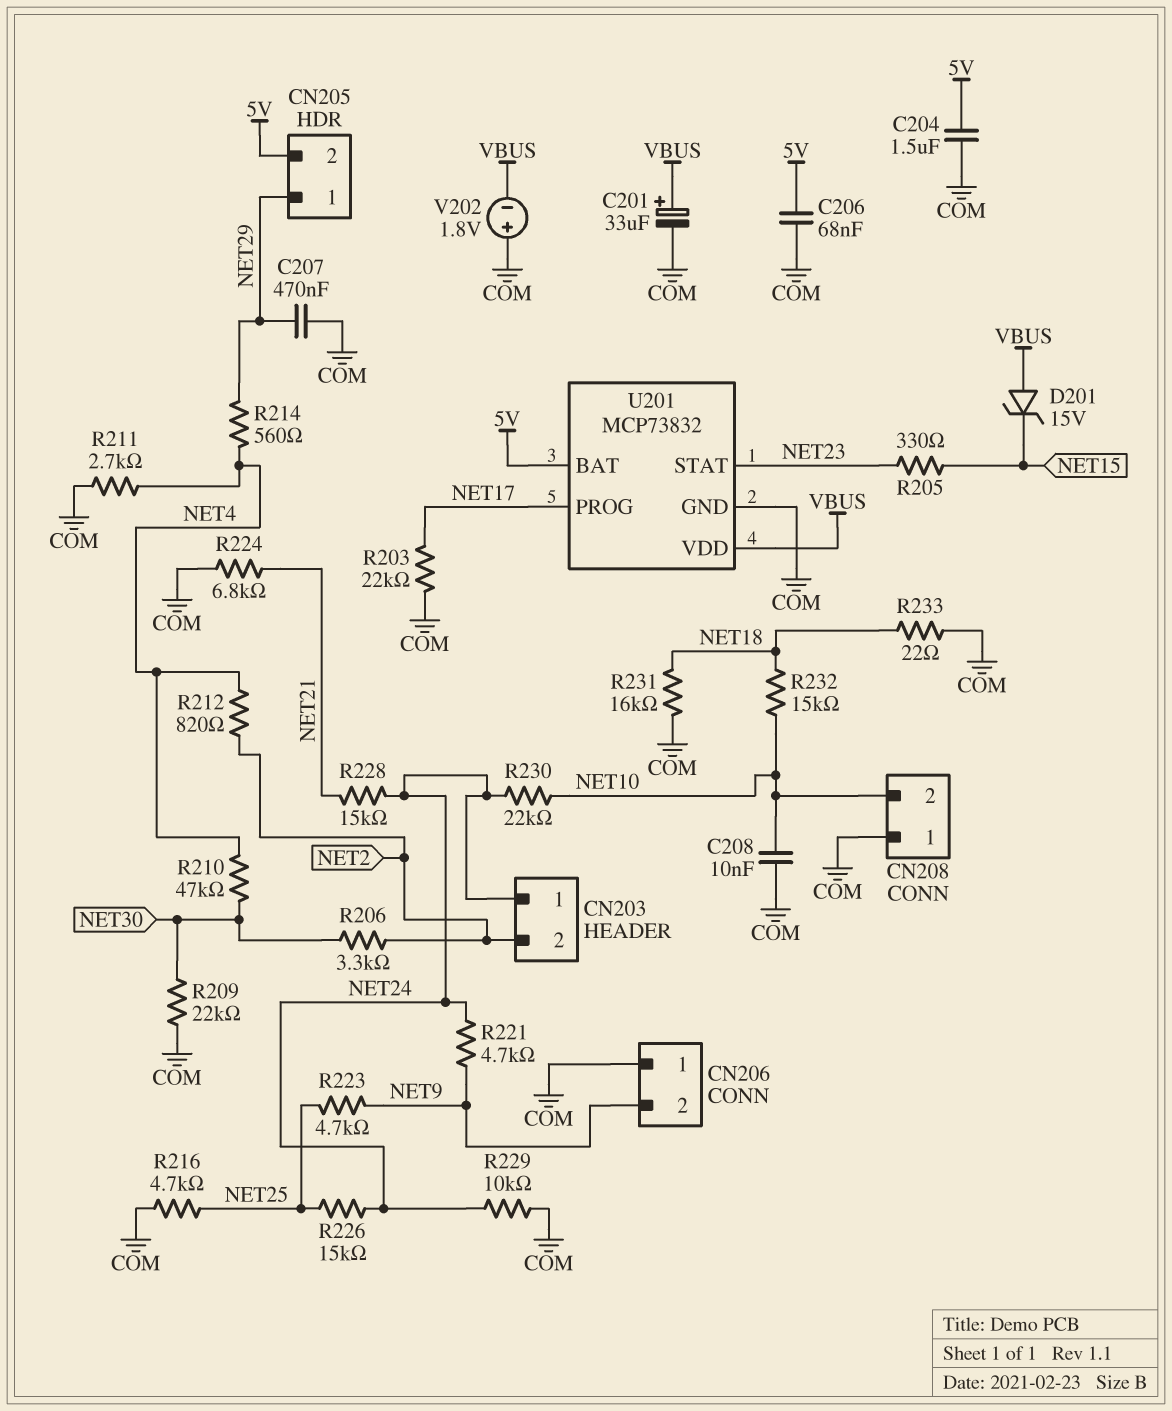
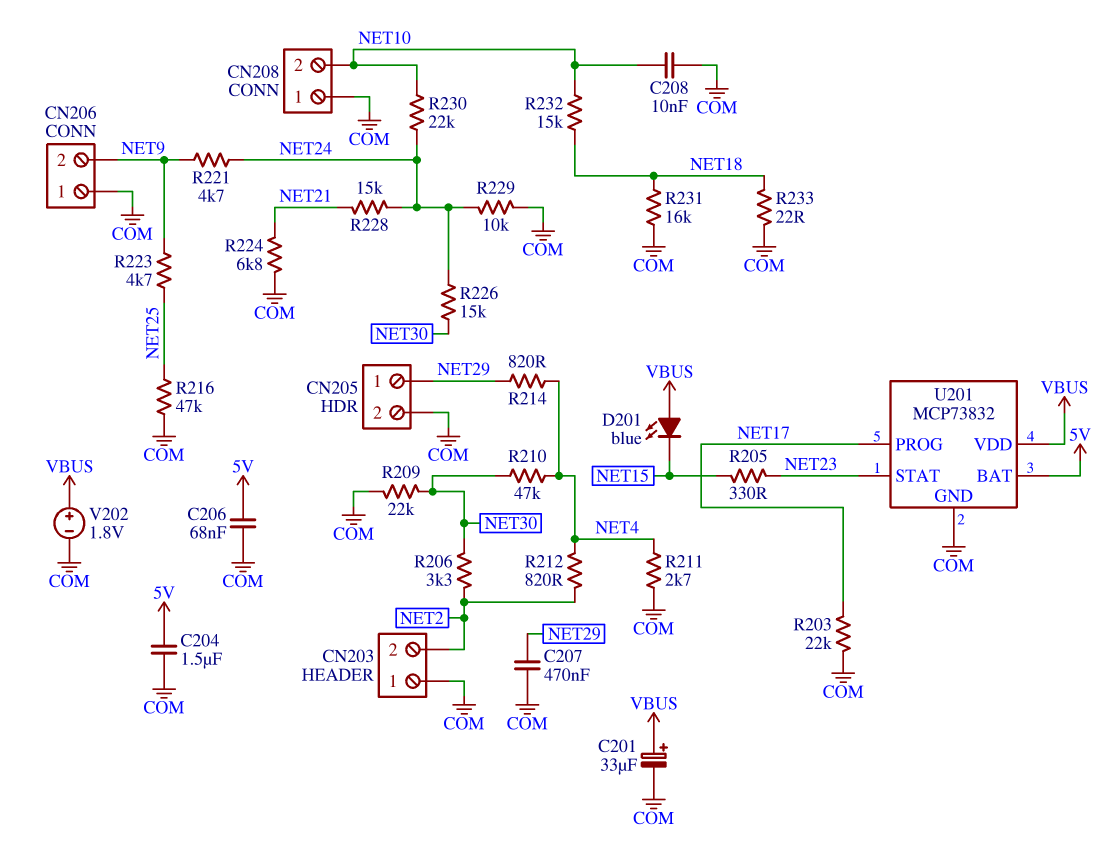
CN203 pin 1: NET24 -> COM
CN205 pin 2: 5V -> COM
D201: zener 15V (A VBUS, K NET15) -> LED blue (A VBUS, K NET15)
R214: 560 (NET4, NET29) -> 820 (NET4, NET29)
R216: 4.7k (COM, NET25) -> 47k (COM, NET25)
R226: 15k (NET24, NET25) -> 15k (NET24, NET30)
V202: 1.8V (plus COM, minus VBUS) -> 1.8V (plus VBUS, minus COM)

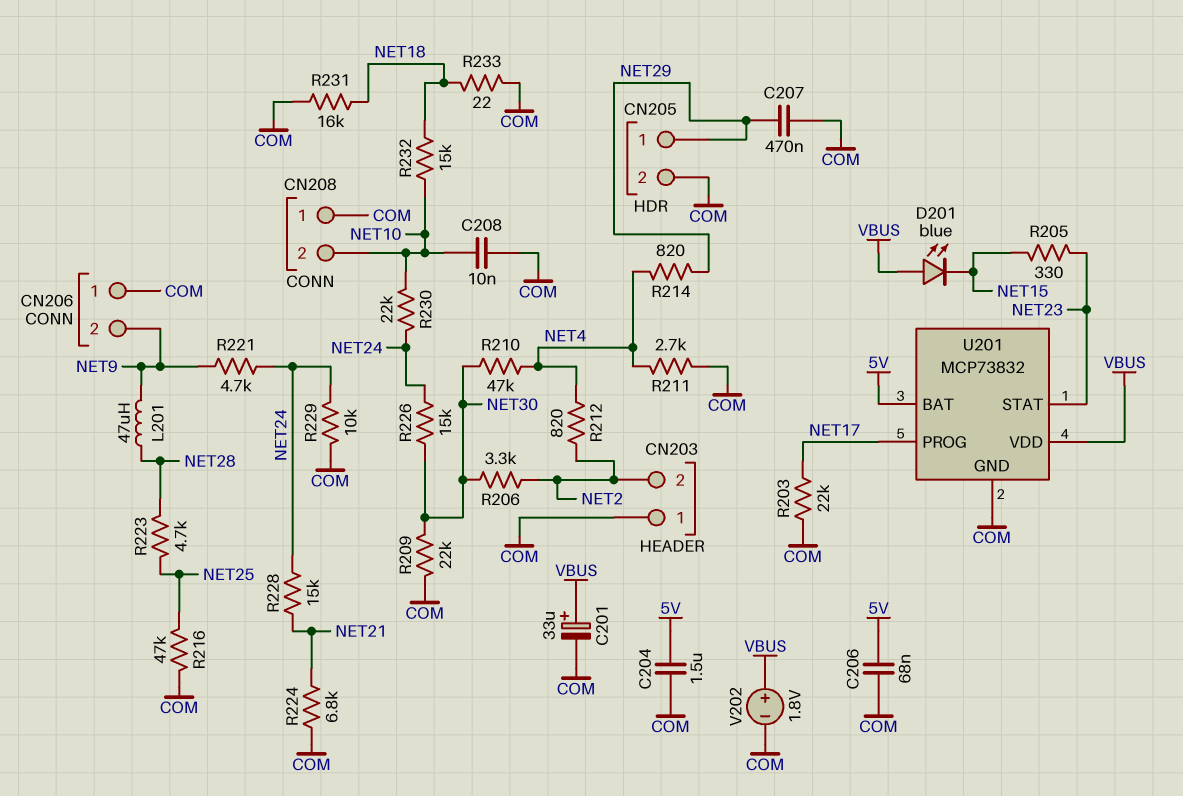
L201: none -> 47uH (NET9, NET28)
R223: 4.7k (NET9, NET25) -> 4.7k (NET25, NET28)

